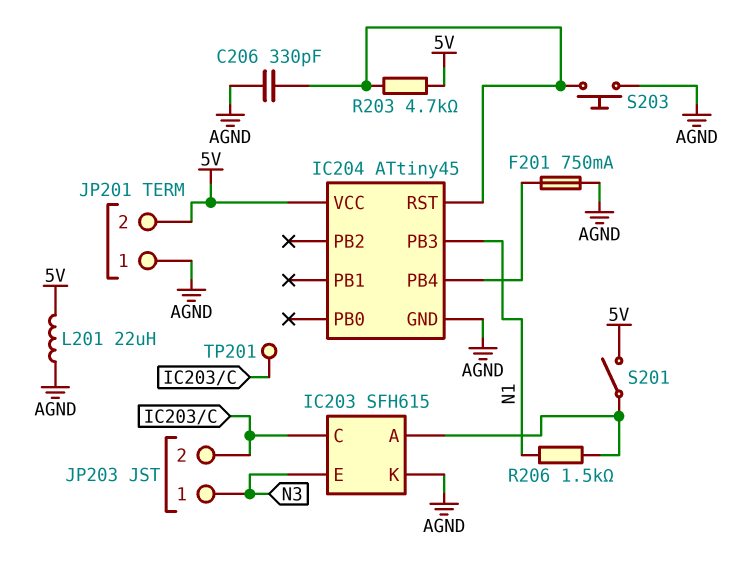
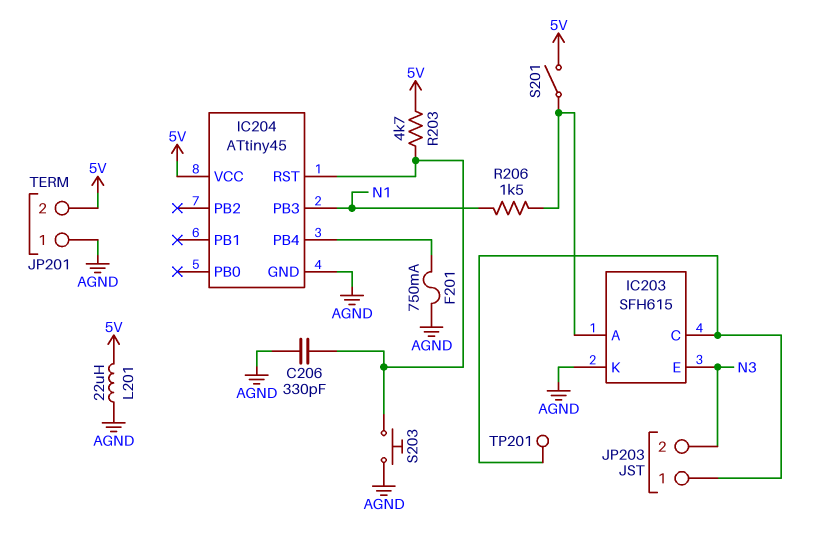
JP203 pin 1: N3 -> IC203/C
JP203 pin 2: IC203/C -> N3

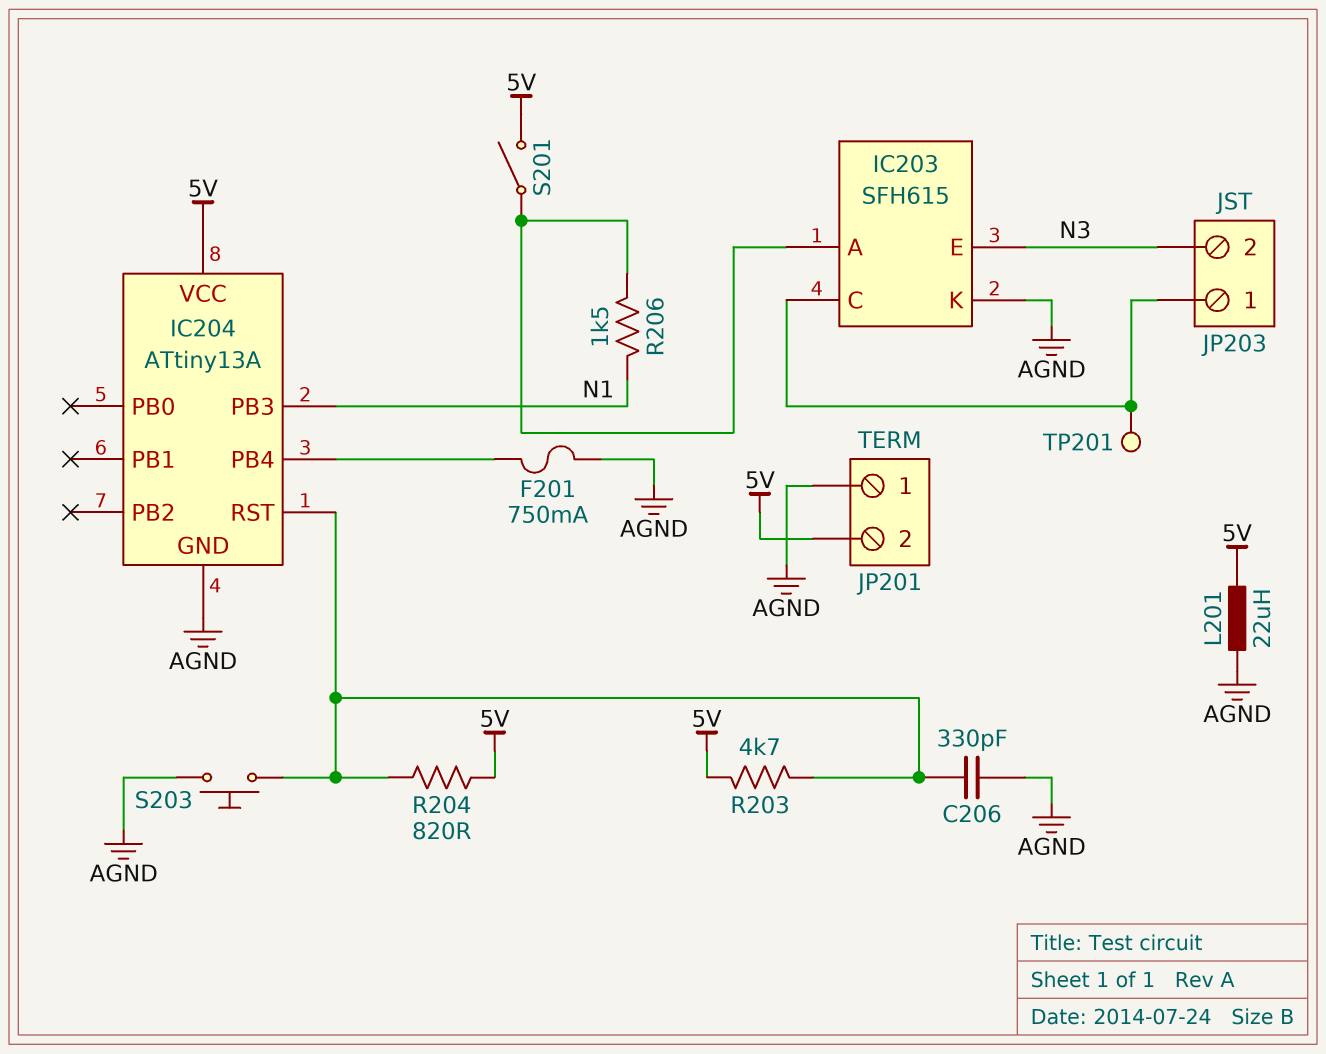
IC204: ATtiny45 -> ATtiny13A
R204: none -> 820 (5V, IC204/RST)

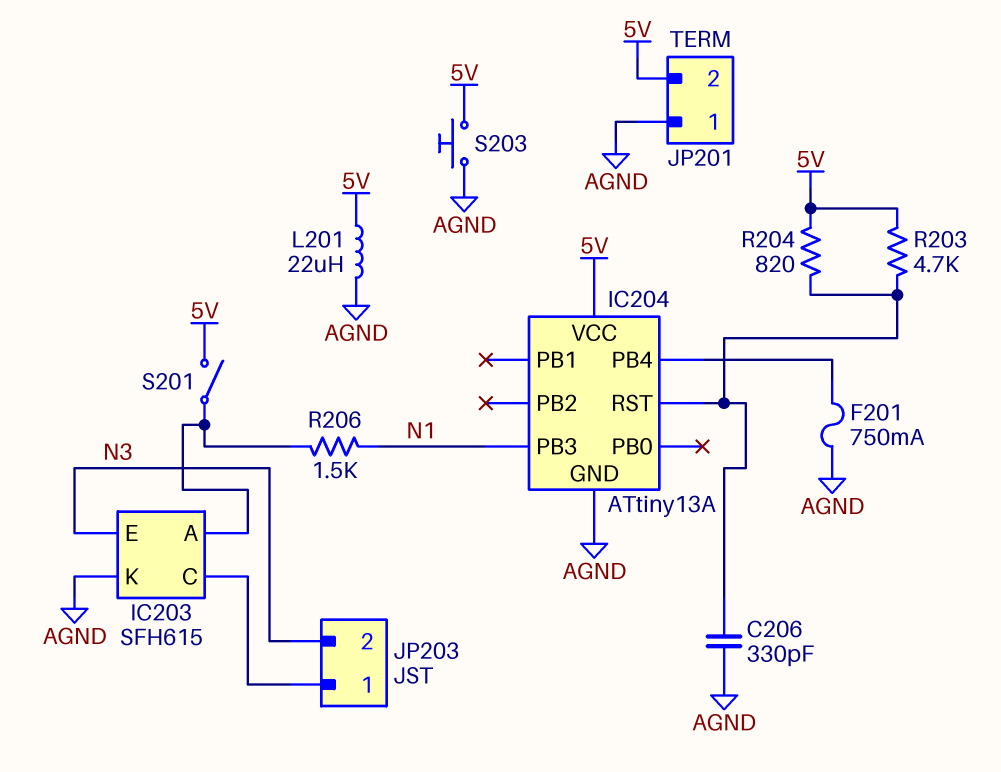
S203: button (AGND, IC204/RST) -> button (5V, AGND)
TP201: test point (IC203/C) -> none

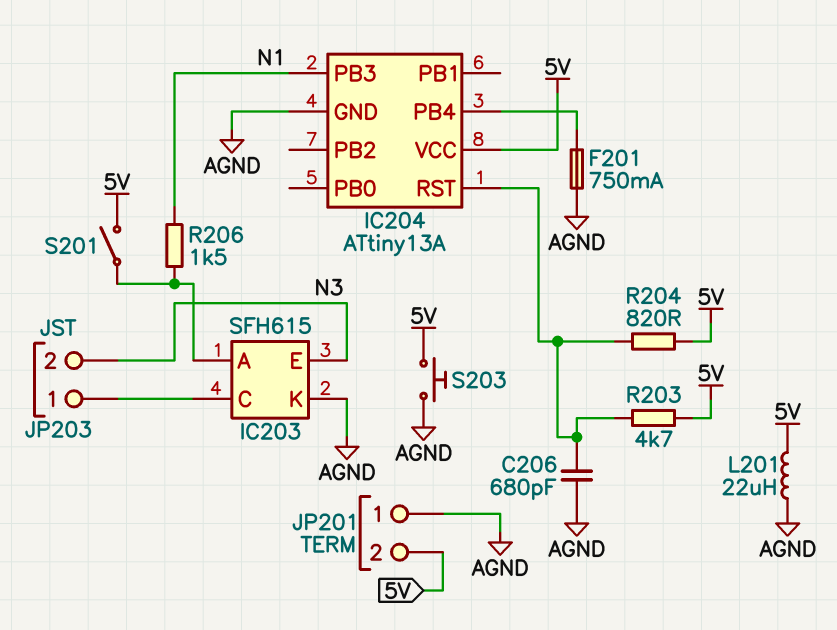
C206: 330pF (AGND, IC204/RST) -> 680pF (AGND, IC204/RST)

